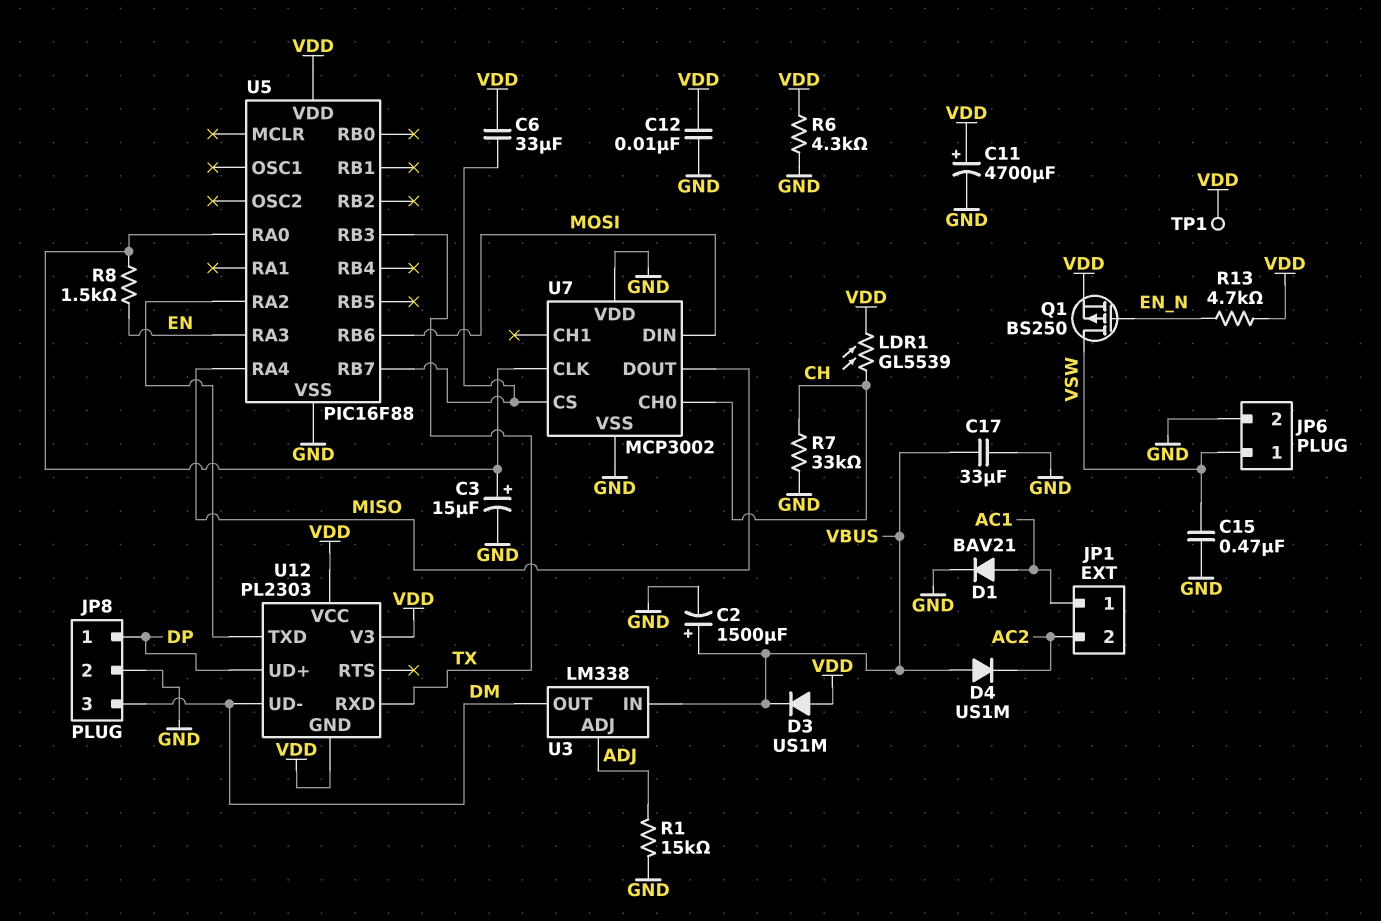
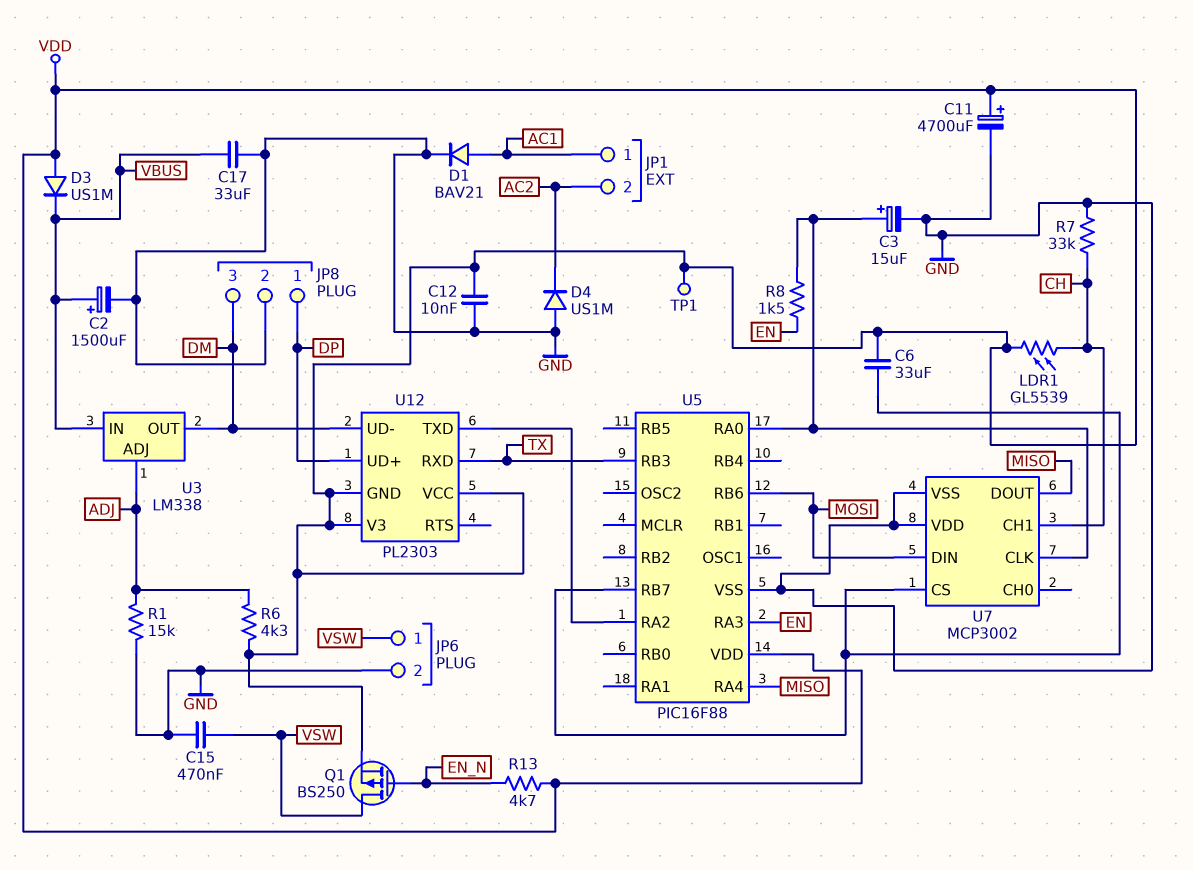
D4: diode US1M (A VBUS, K AC2) -> diode US1M (A GND, K AC2)
R6: 4.3k (GND, VDD) -> 4.3k (ADJ, VDD)
U7 pin CH0: CH -> none
U7 pin CH1: none -> CH

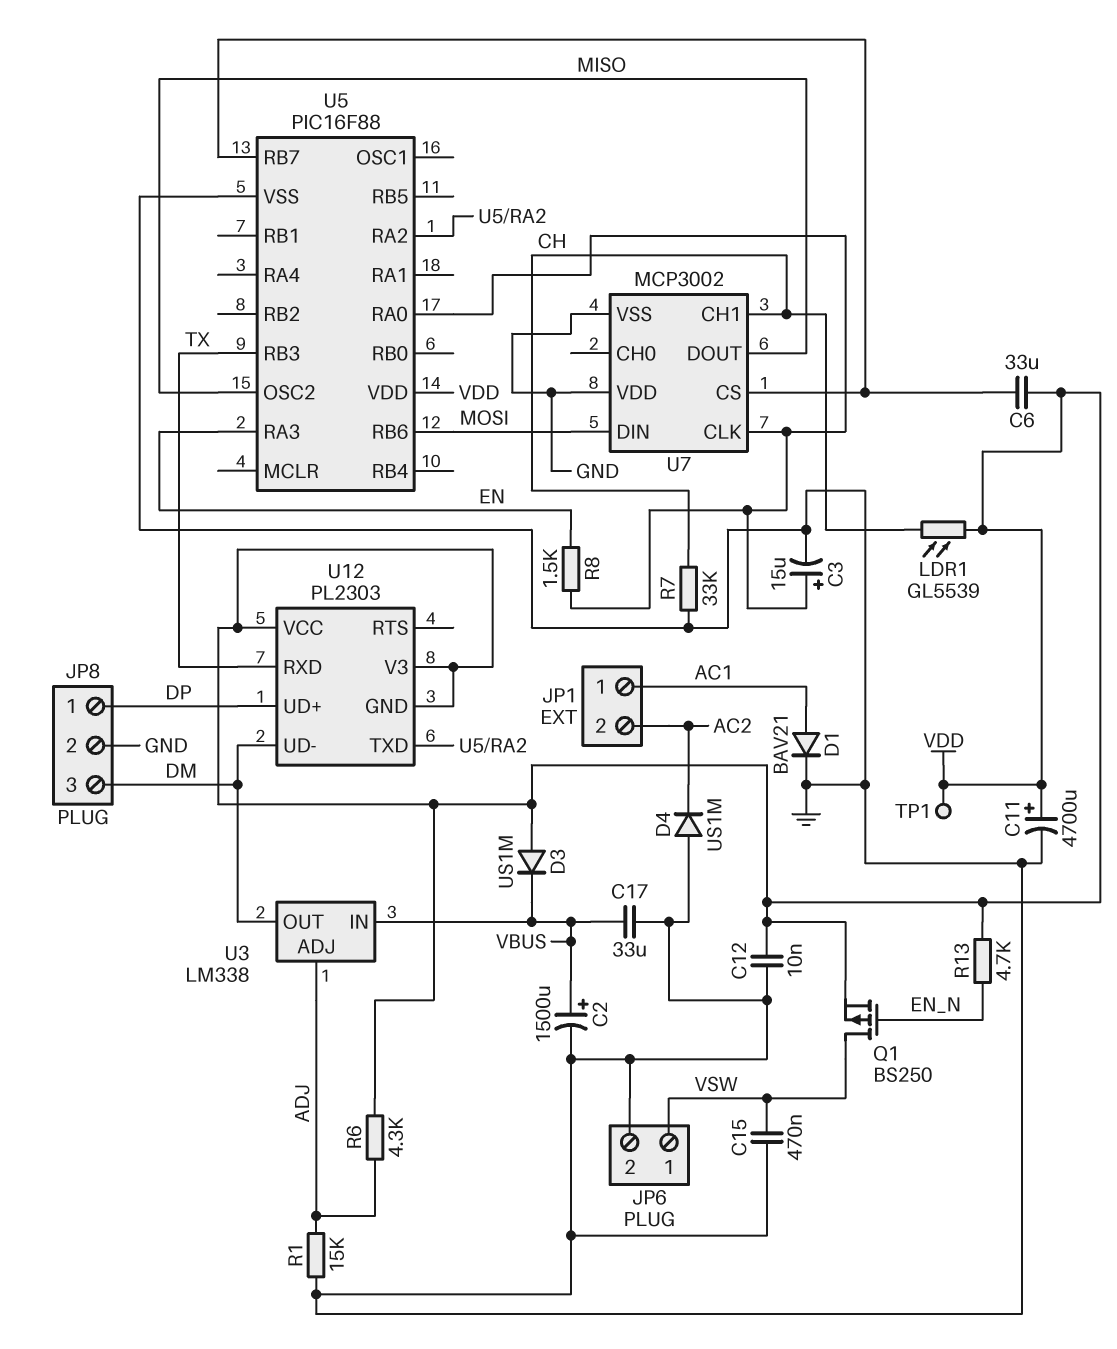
U5 pin OSC2: none -> MISO
U5 pin RA4: MISO -> none

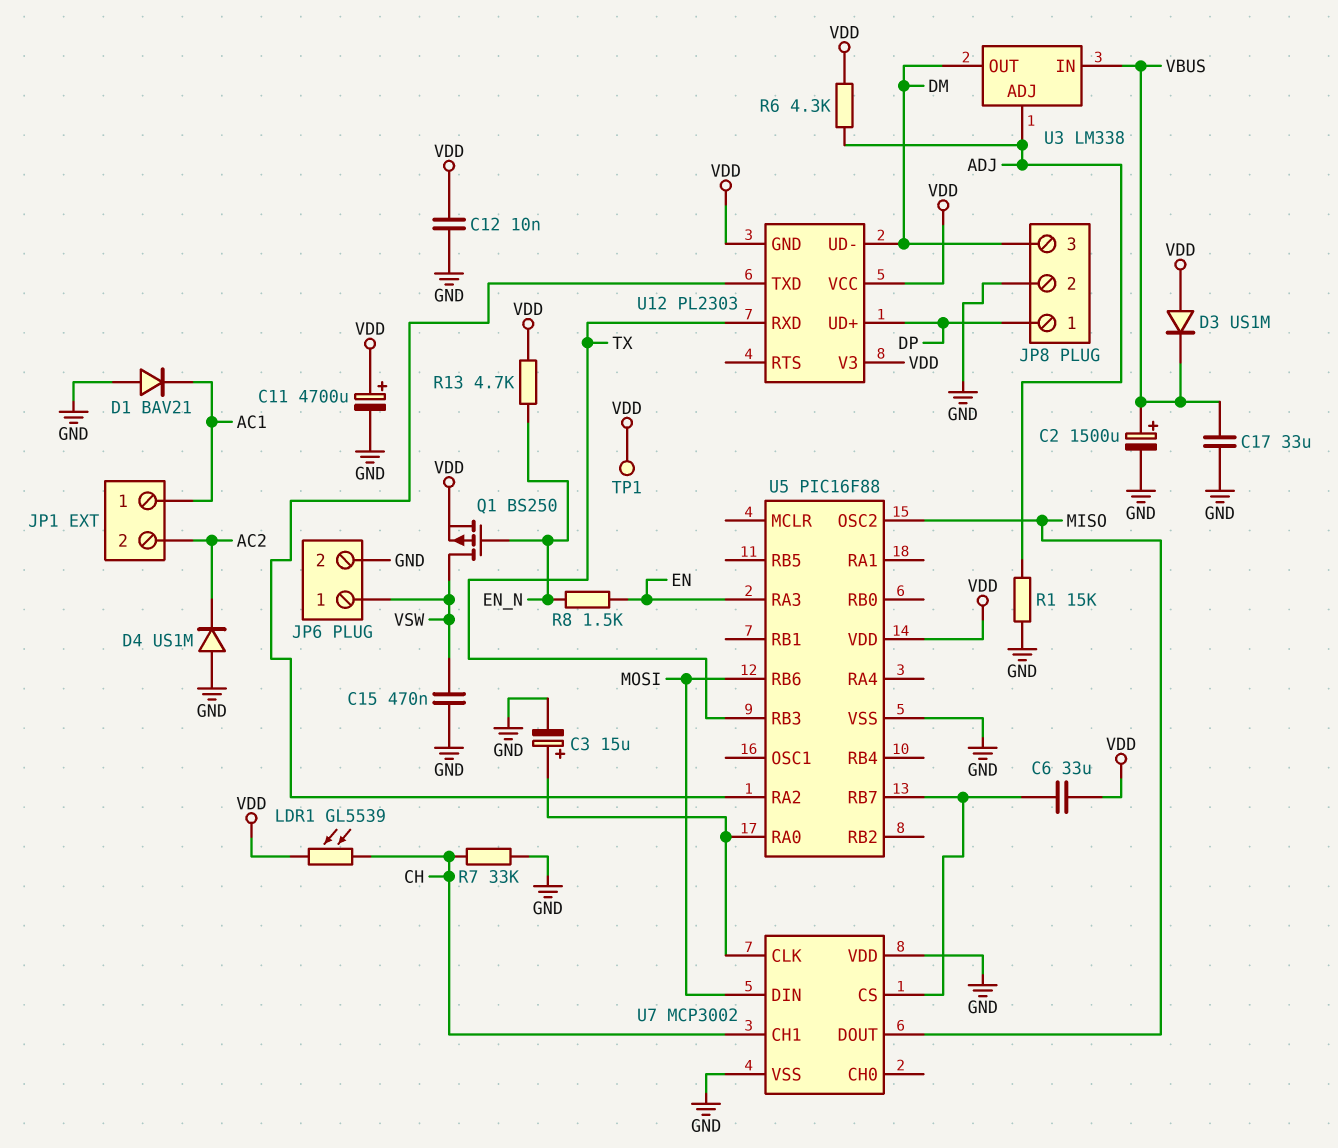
D1: diode BAV21 (A AC1, K GND) -> diode BAV21 (A GND, K AC1)
R8: 1.5k (EN, U5/RA0) -> 1.5k (EN, EN_N)

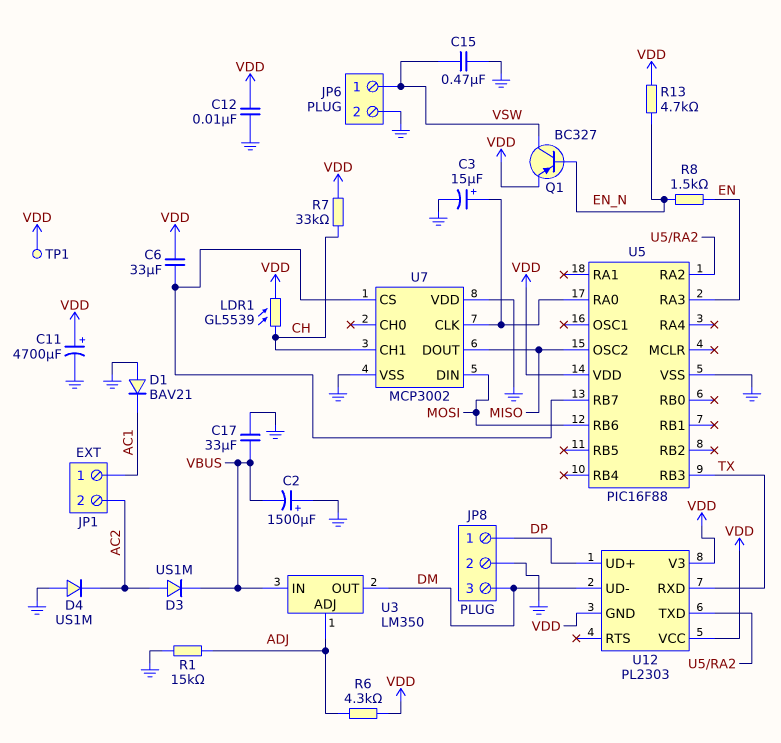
C2: 1500uF (plus VBUS, minus GND) -> 1500uF (plus GND, minus VBUS)
D3: diode US1M (A VDD, K VBUS) -> diode US1M (A AC2, K VBUS)
Q1: PMOS BS250 (G EN_N, D VSW, S VDD) -> PNP BC327 (B EN_N, C VSW, E VDD)
R7: 33k (CH, GND) -> 33k (CH, VDD)
U3: LM338 -> LM350

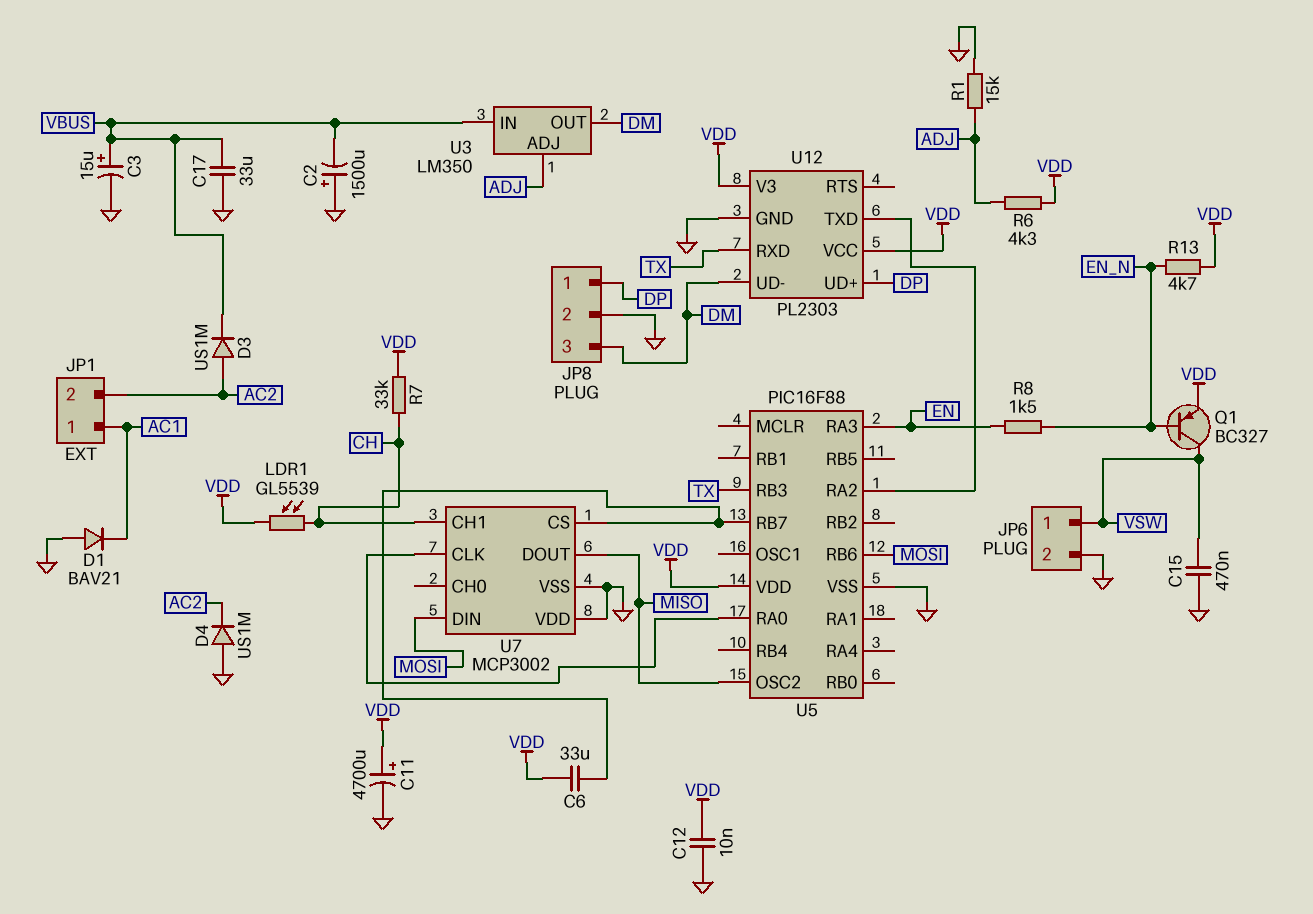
C3: 15uF (plus U5/RA0, minus GND) -> 15uF (plus VBUS, minus GND)
TP1: test point (VDD) -> none
U12 pin GND: VDD -> GND

